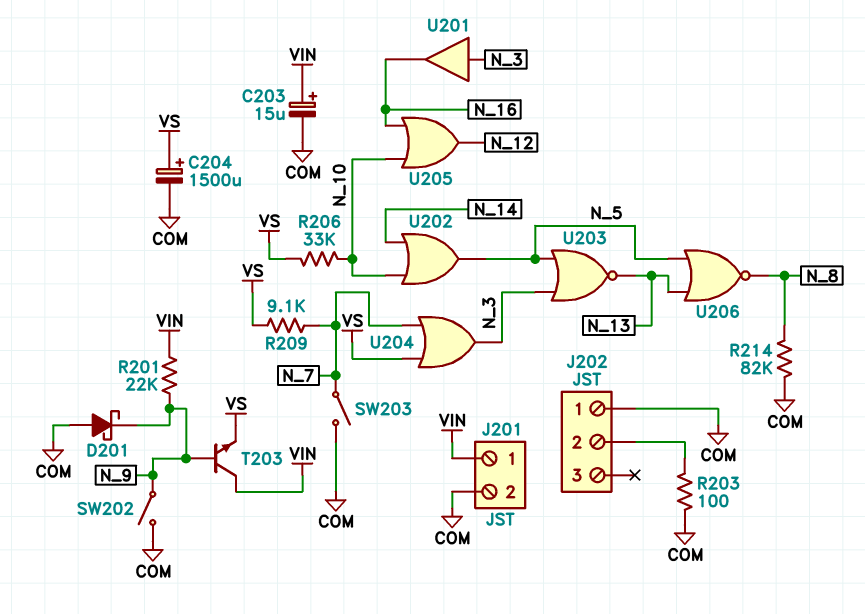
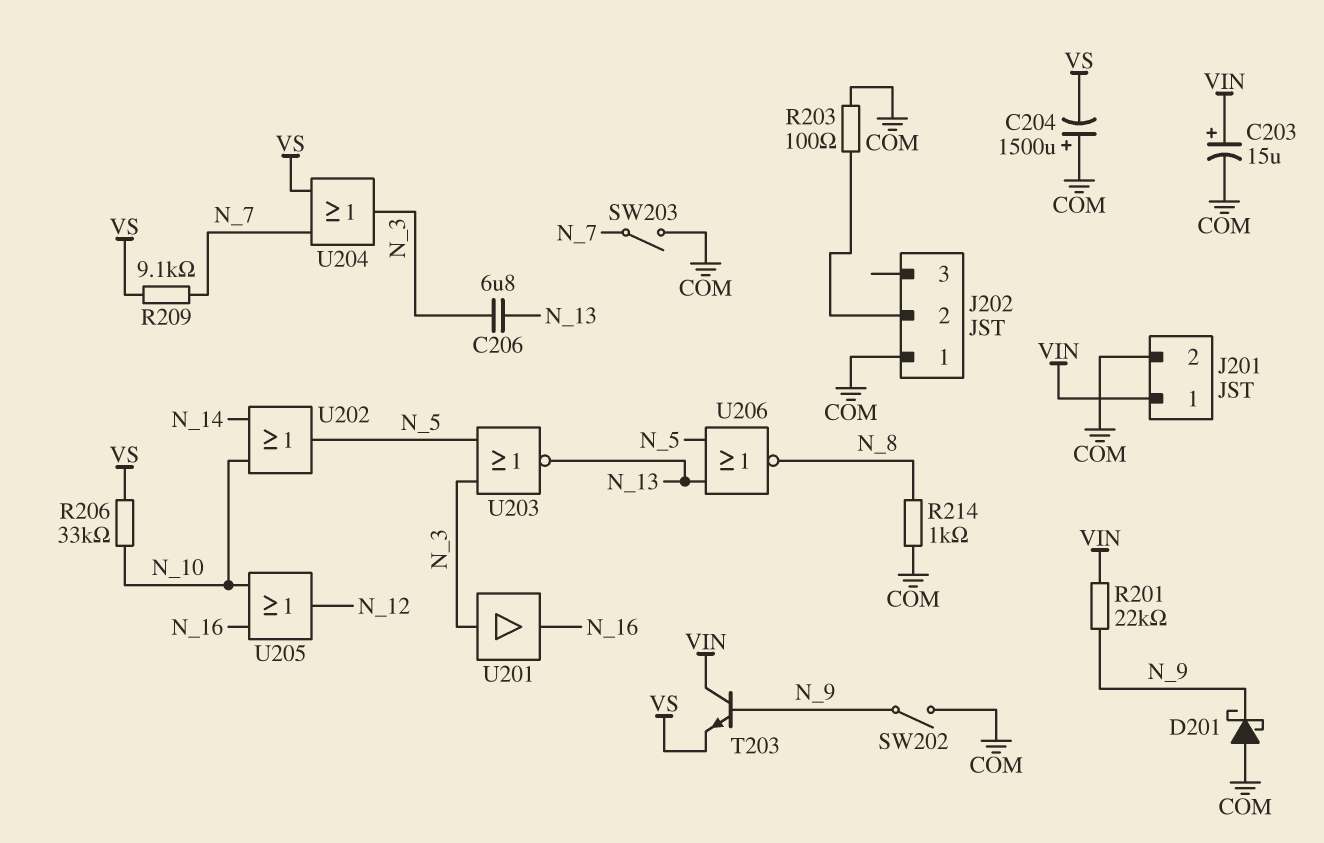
C204: 1500uF (plus VS, minus COM) -> 1500uF (plus COM, minus VS)
C206: none -> 6.8uF (N_3, N_13)
R214: 82k (COM, N_8) -> 1k (COM, N_8)

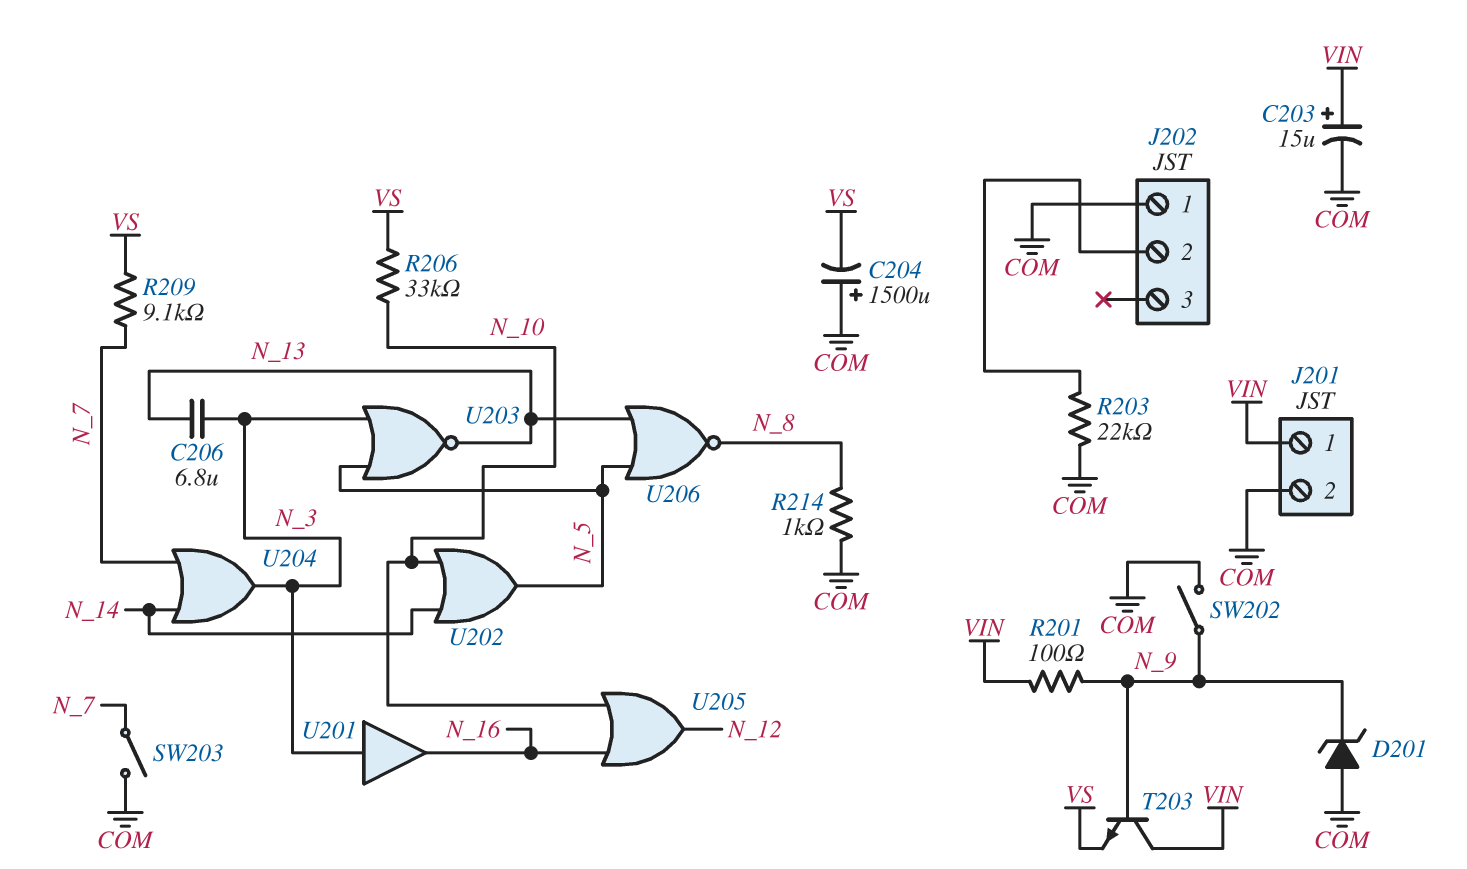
D201: schottky (A COM, K N_9) -> zener (A COM, K N_9)
R201: 22k (N_9, VIN) -> 100 (N_9, VIN)
R203: 100 (COM, J202/2) -> 22k (COM, J202/2)
U204: OR (in N_7, in VS, out N_3) -> OR (in N_7, in N_14, out N_3)

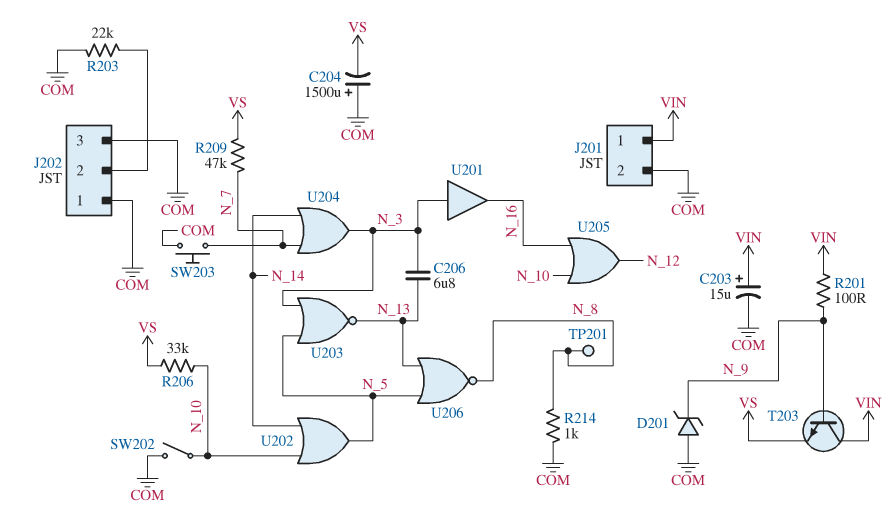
J202 pin 3: none -> COM
R209: 9.1k (N_7, VS) -> 47k (N_7, VS)
SW202: switch (COM, N_9) -> switch (COM, N_10)
SW203: switch (COM, N_7) -> button (COM, N_7)
TP201: none -> test point (N_8)

